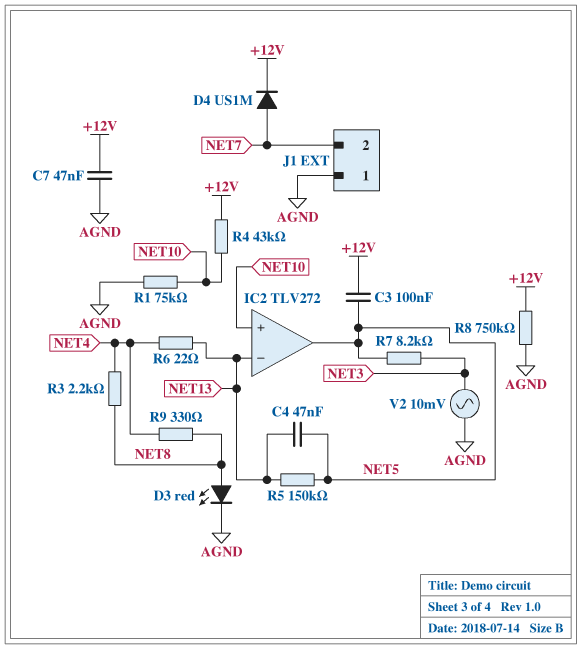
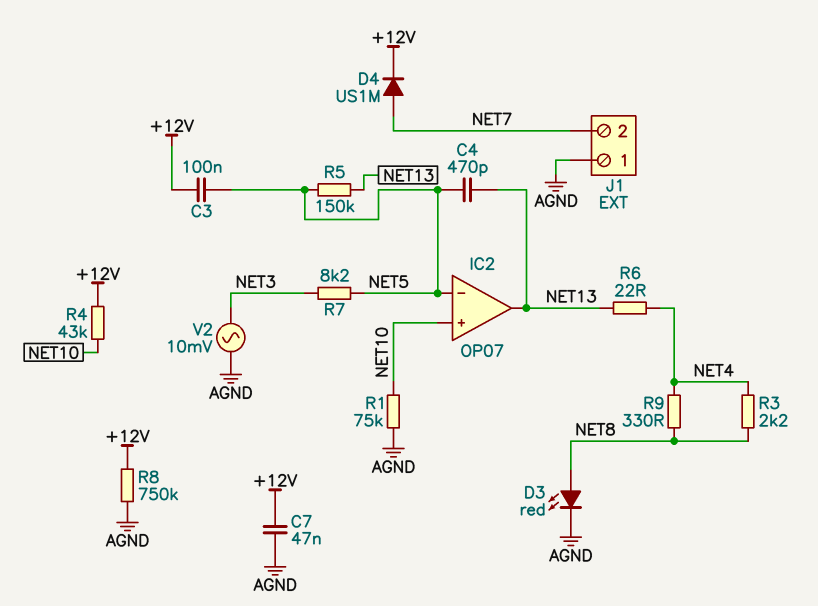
C4: 47nF (NET5, NET13) -> 470pF (NET5, NET13)
IC2: TLV272 -> OP07
IC2 pin in-: NET13 -> NET5
IC2 pin out: NET5 -> NET13

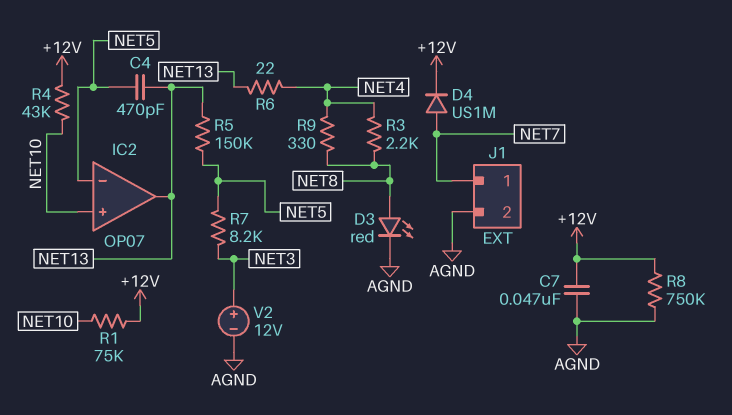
C3: 100nF (+12V, NET5) -> none
J1 pin 1: AGND -> NET7
J1 pin 2: NET7 -> AGND
R1: 75k (AGND, NET10) -> 75k (+12V, NET10)
V2: AC 10mV (AGND, NET3) -> 12V (plus NET3, minus AGND)

